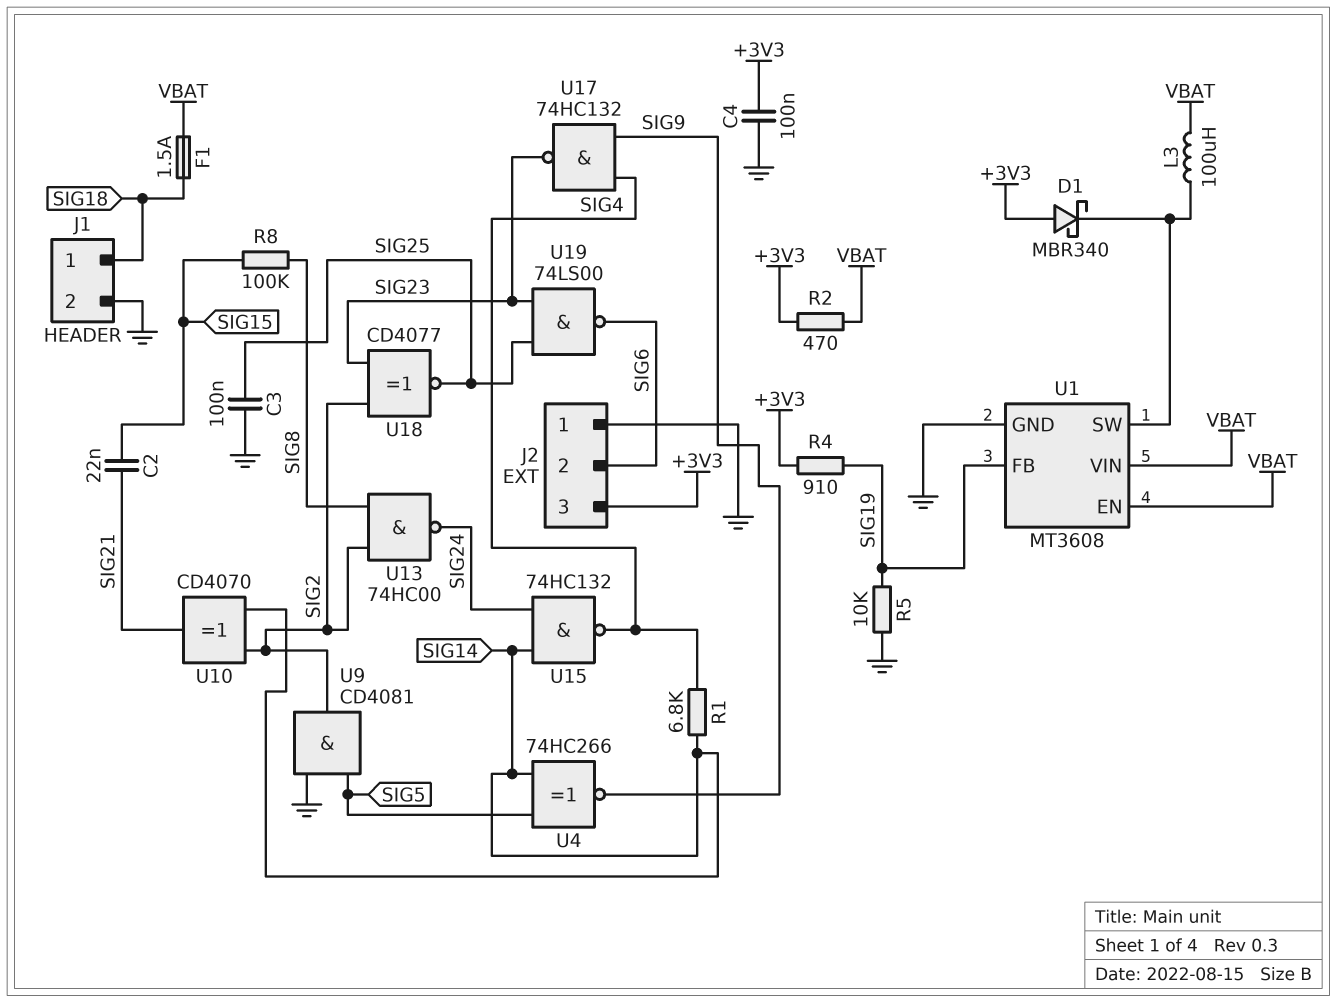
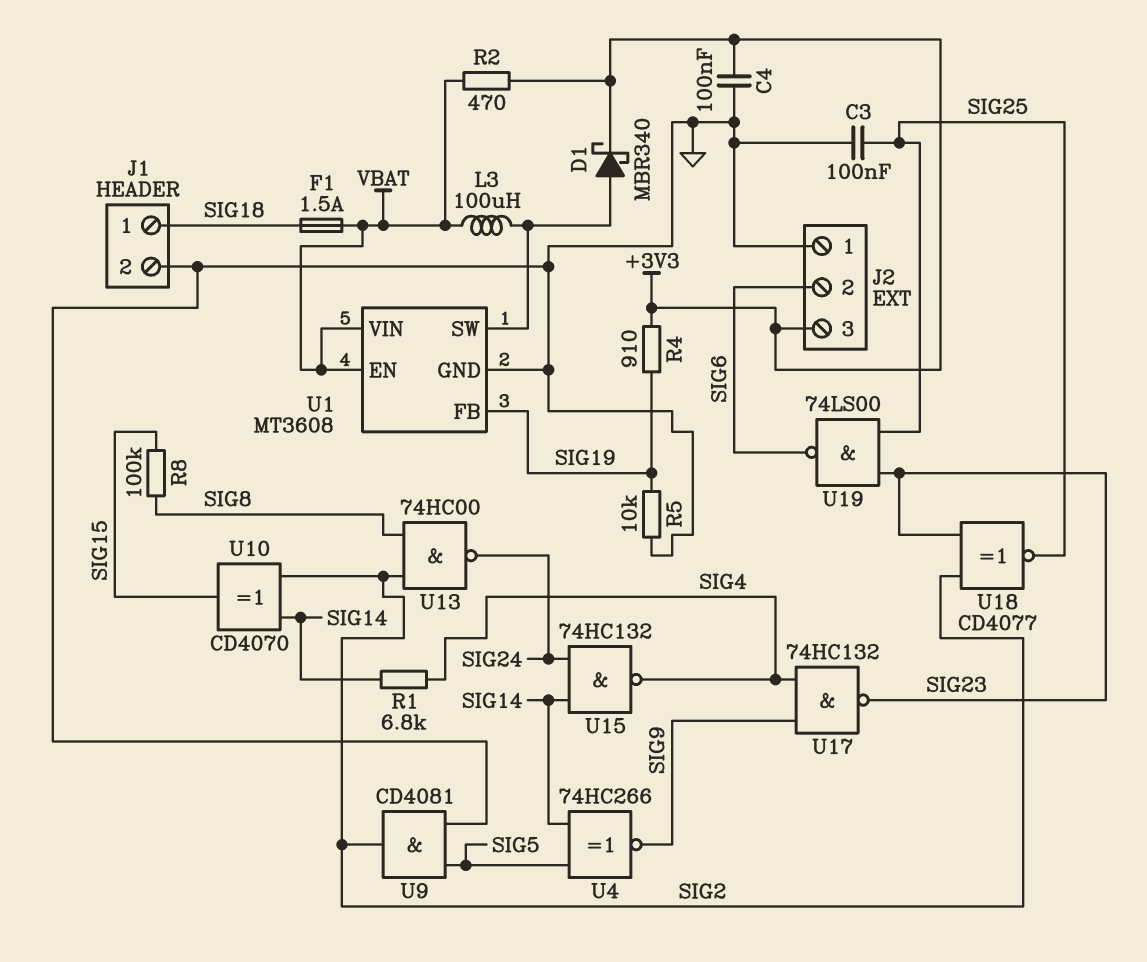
C2: 22nF (SIG15, SIG21) -> none
D1: schottky MBR340 (A +3V3, K U1/SW) -> schottky MBR340 (A U1/SW, K +3V3)
U10: XOR CD4070 (in SIG2, in SIG14, out SIG21) -> XOR CD4070 (in SIG2, in SIG14, out SIG15)

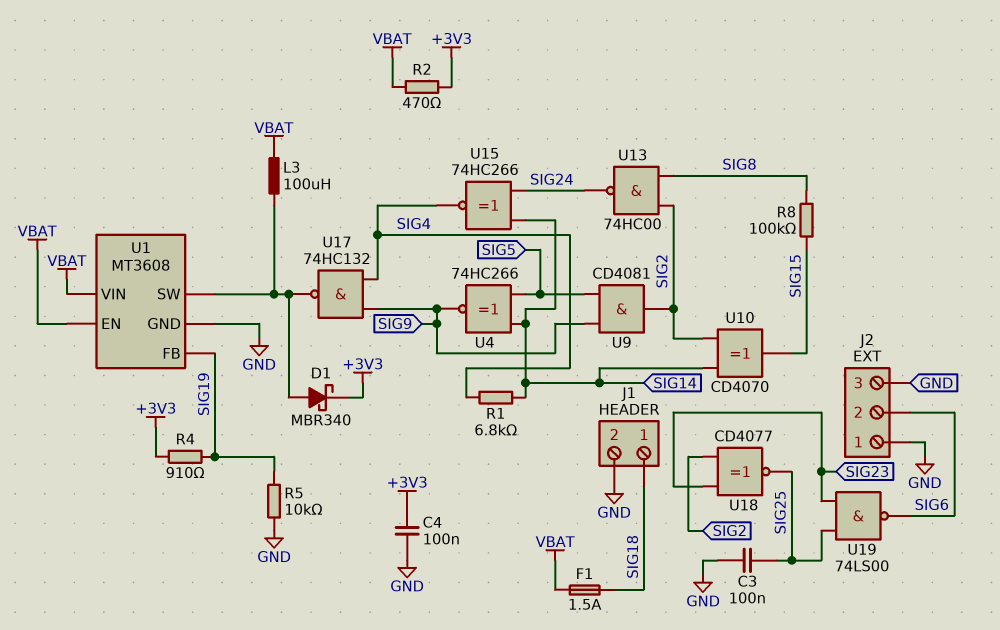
J2 pin 3: +3V3 -> GND
U9: AND CD4081 (in GND, in SIG5, out SIG2) -> AND CD4081 (in SIG5, in SIG9, out SIG2)
U15: NAND 74HC132 (in SIG14, in SIG24, out SIG4) -> XNOR 74HC266 (in SIG14, in SIG24, out SIG4)
U17: NAND 74HC132 (in SIG4, in SIG9, out SIG23) -> NAND 74HC132 (in SIG4, in SIG9, out U1/SW)

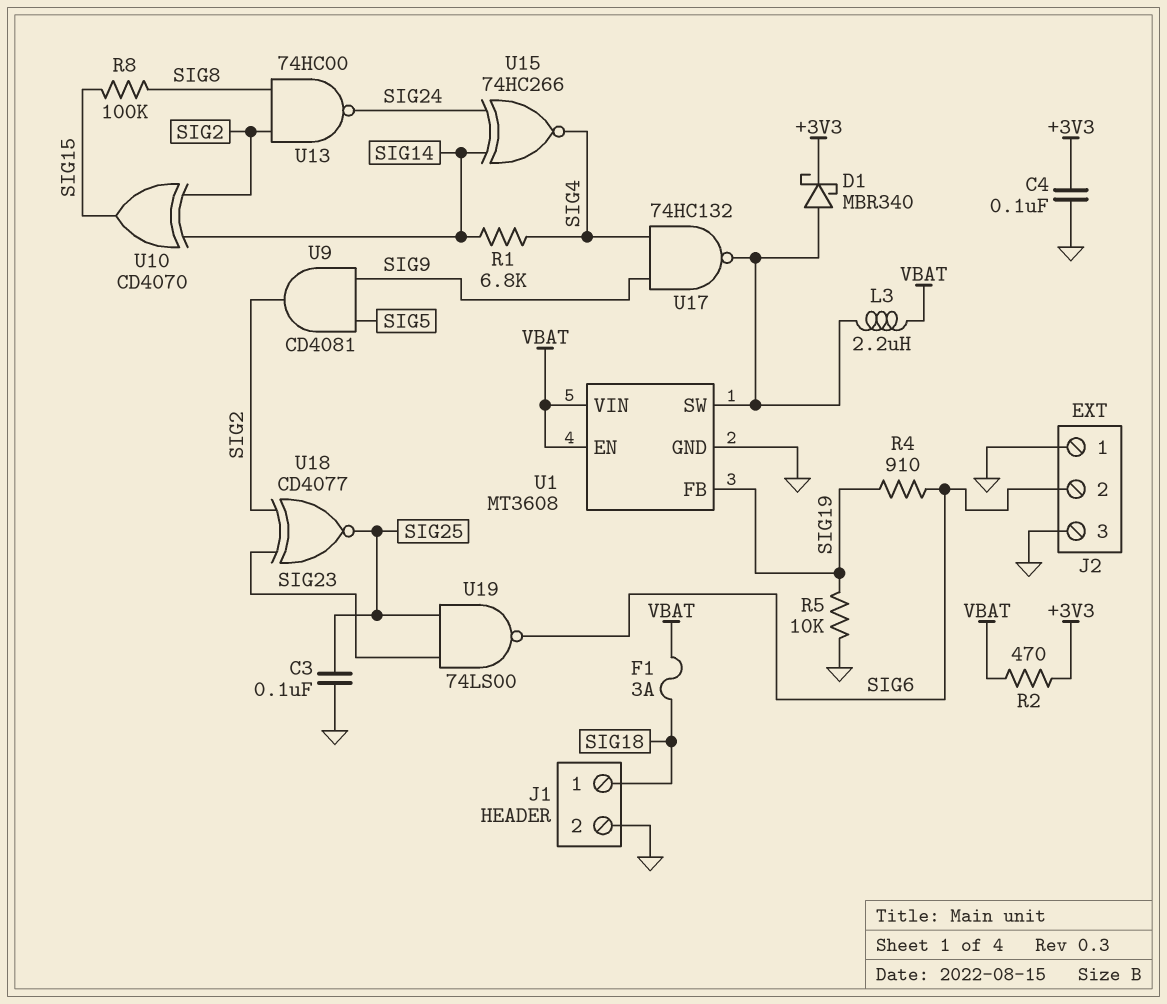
F1: 1.5A (SIG18, VBAT) -> 3A (SIG18, VBAT)
L3: 100uH (U1/SW, VBAT) -> 2.2uH (U1/SW, VBAT)
R4: 910 (+3V3, SIG19) -> 910 (SIG6, SIG19)
U4: XNOR 74HC266 (in SIG5, in SIG14, out SIG9) -> none

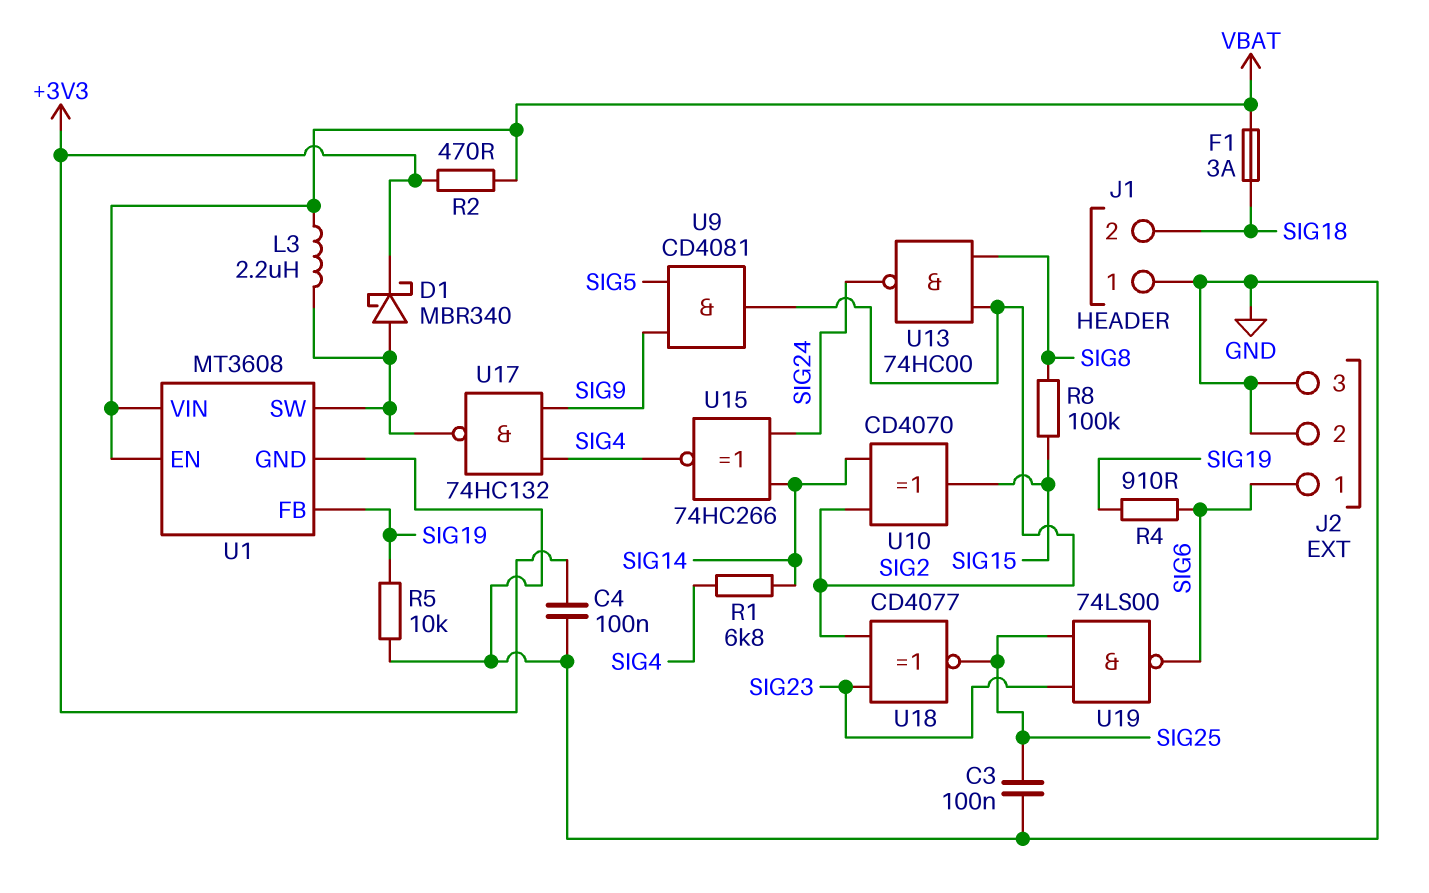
J1 pin 1: SIG18 -> GND
J1 pin 2: GND -> SIG18
J2 pin 1: GND -> SIG6
J2 pin 2: SIG6 -> GND

